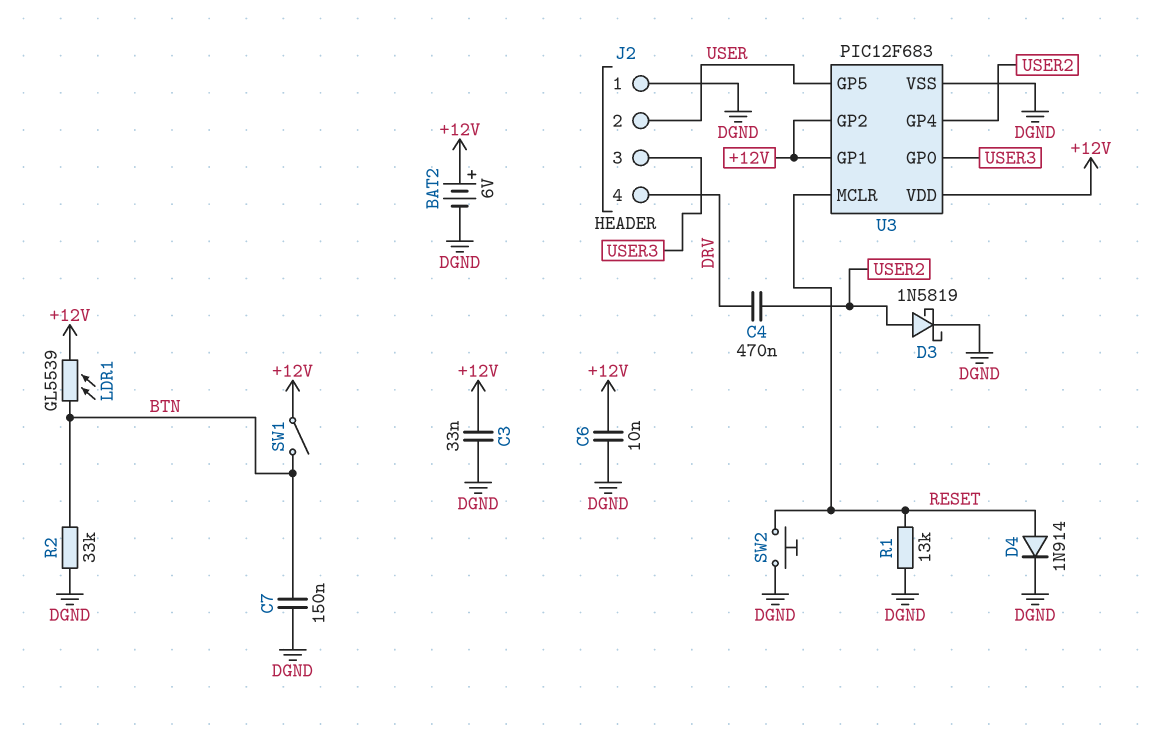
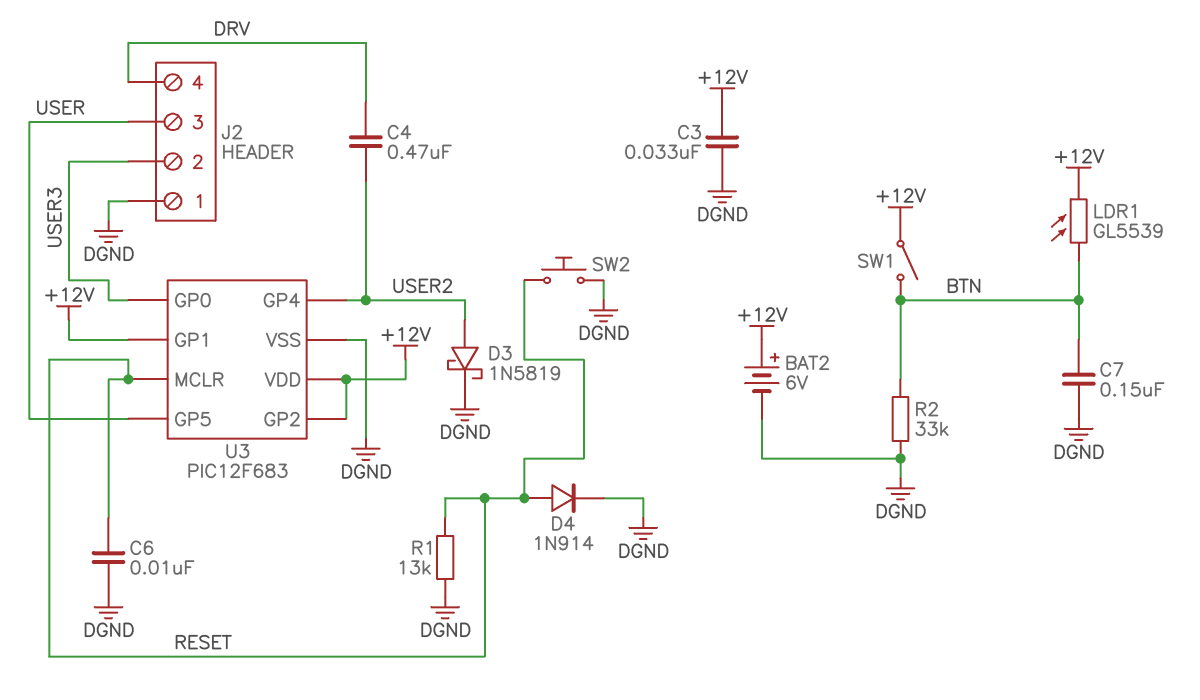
C6: 10nF (+12V, DGND) -> 10nF (DGND, RESET)
J2 pin 2: USER -> USER3
J2 pin 3: USER3 -> USER

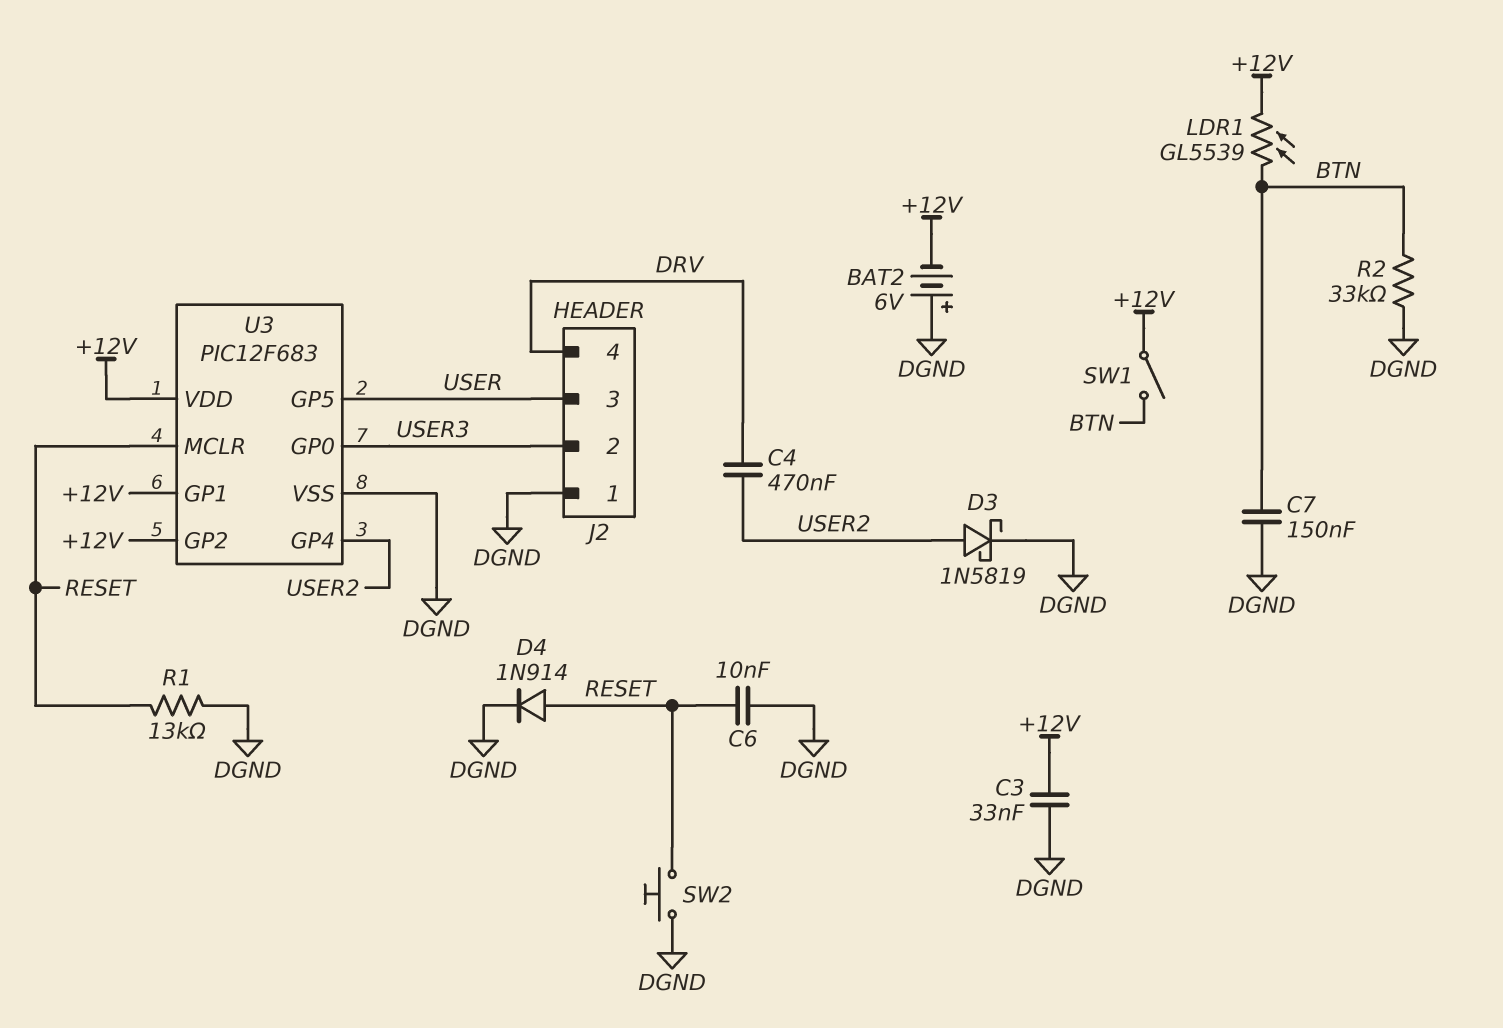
BAT2: 6V (plus +12V, minus DGND) -> 6V (plus DGND, minus +12V)

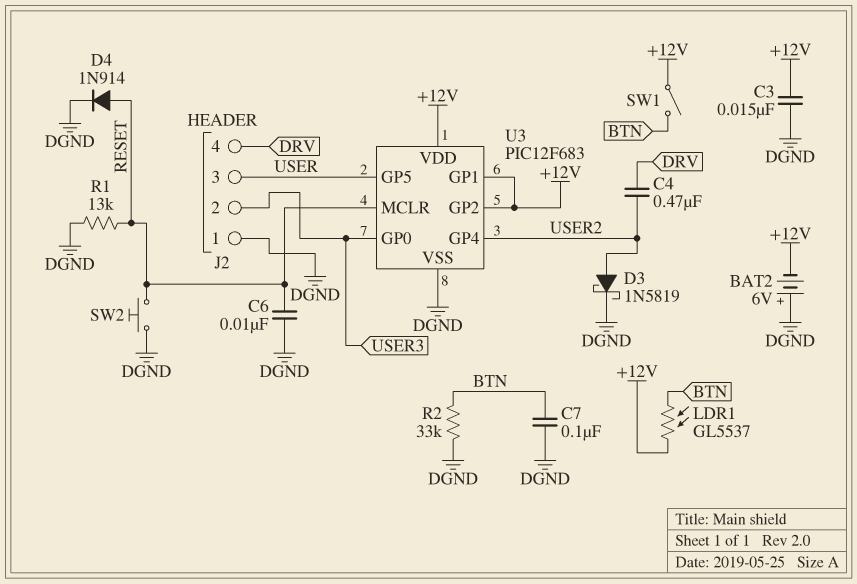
C3: 33nF (+12V, DGND) -> 15nF (+12V, DGND)
C7: 150nF (BTN, DGND) -> 100nF (BTN, DGND)
LDR1: GL5539 (+12V, BTN) -> GL5537 (+12V, BTN)

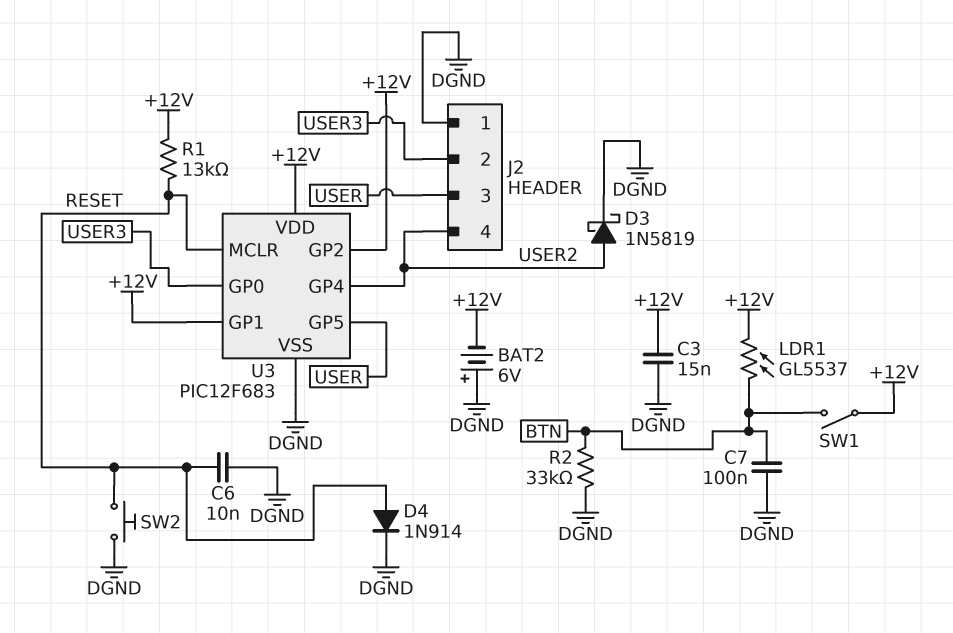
C4: 470nF (DRV, USER2) -> none
J2 pin 4: DRV -> USER2
R1: 13k (DGND, RESET) -> 13k (+12V, RESET)

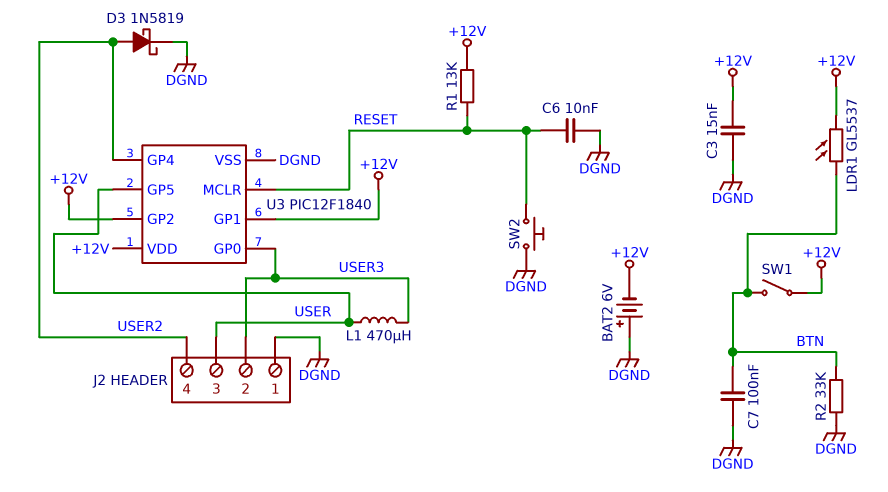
D4: diode 1N914 (A RESET, K DGND) -> none
L1: none -> 470uH (USER, USER3)
U3: PIC12F683 -> PIC12F1840

